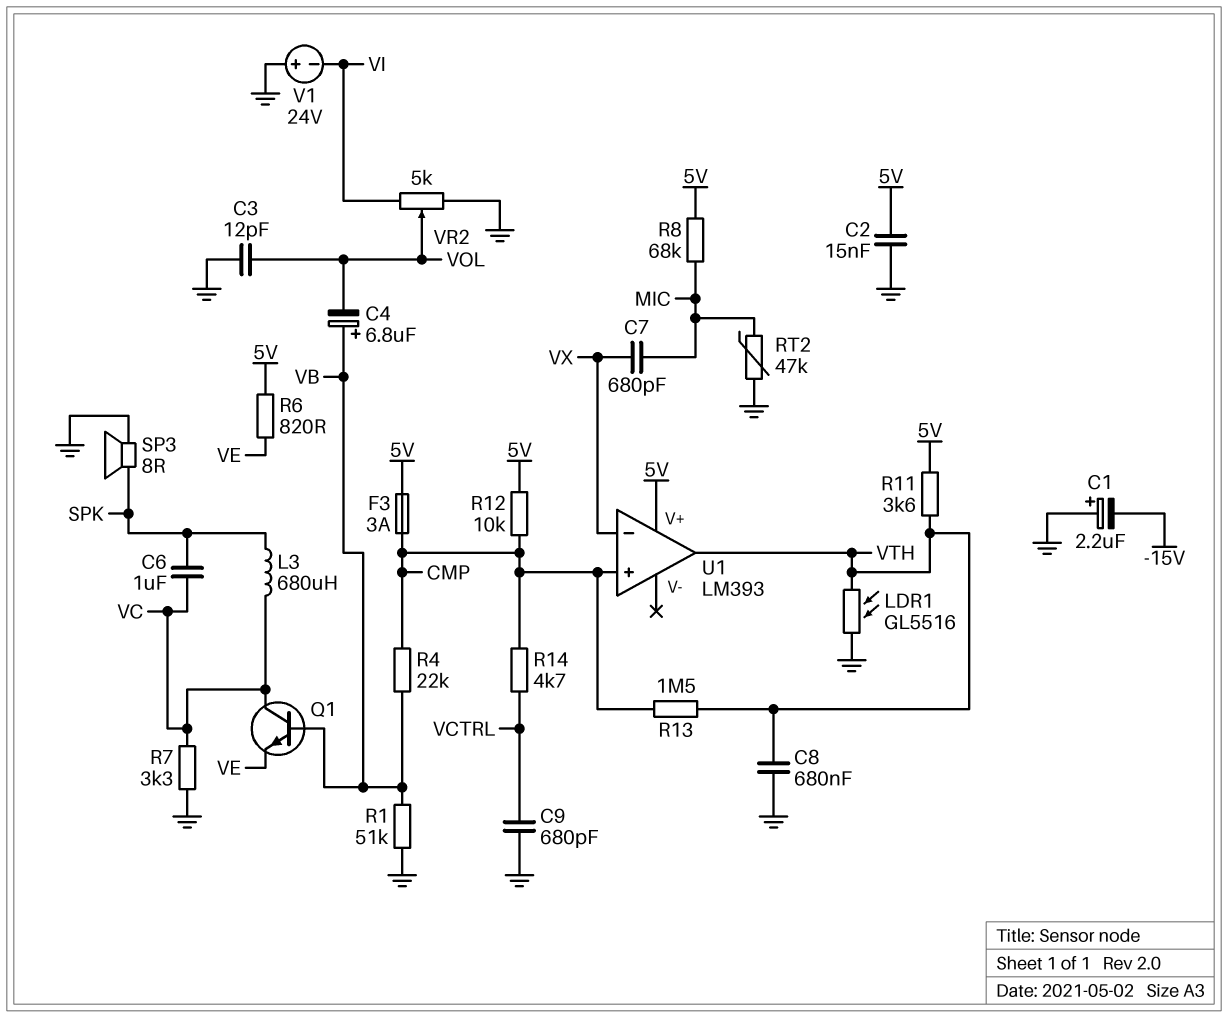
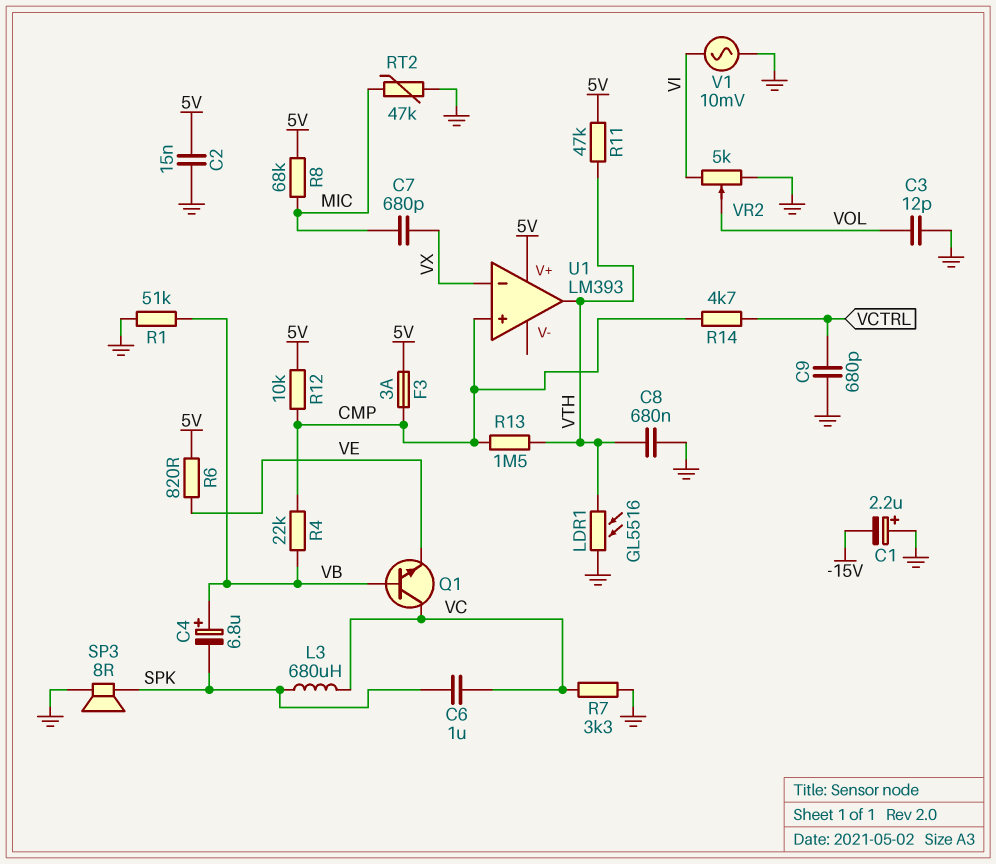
C4: 6.8uF (plus VB, minus VOL) -> 6.8uF (plus VB, minus SPK)
R11: 3.6k (5V, VTH) -> 47k (5V, VTH)
V1: 24V (plus GND, minus VI) -> AC 10mV (GND, VI)

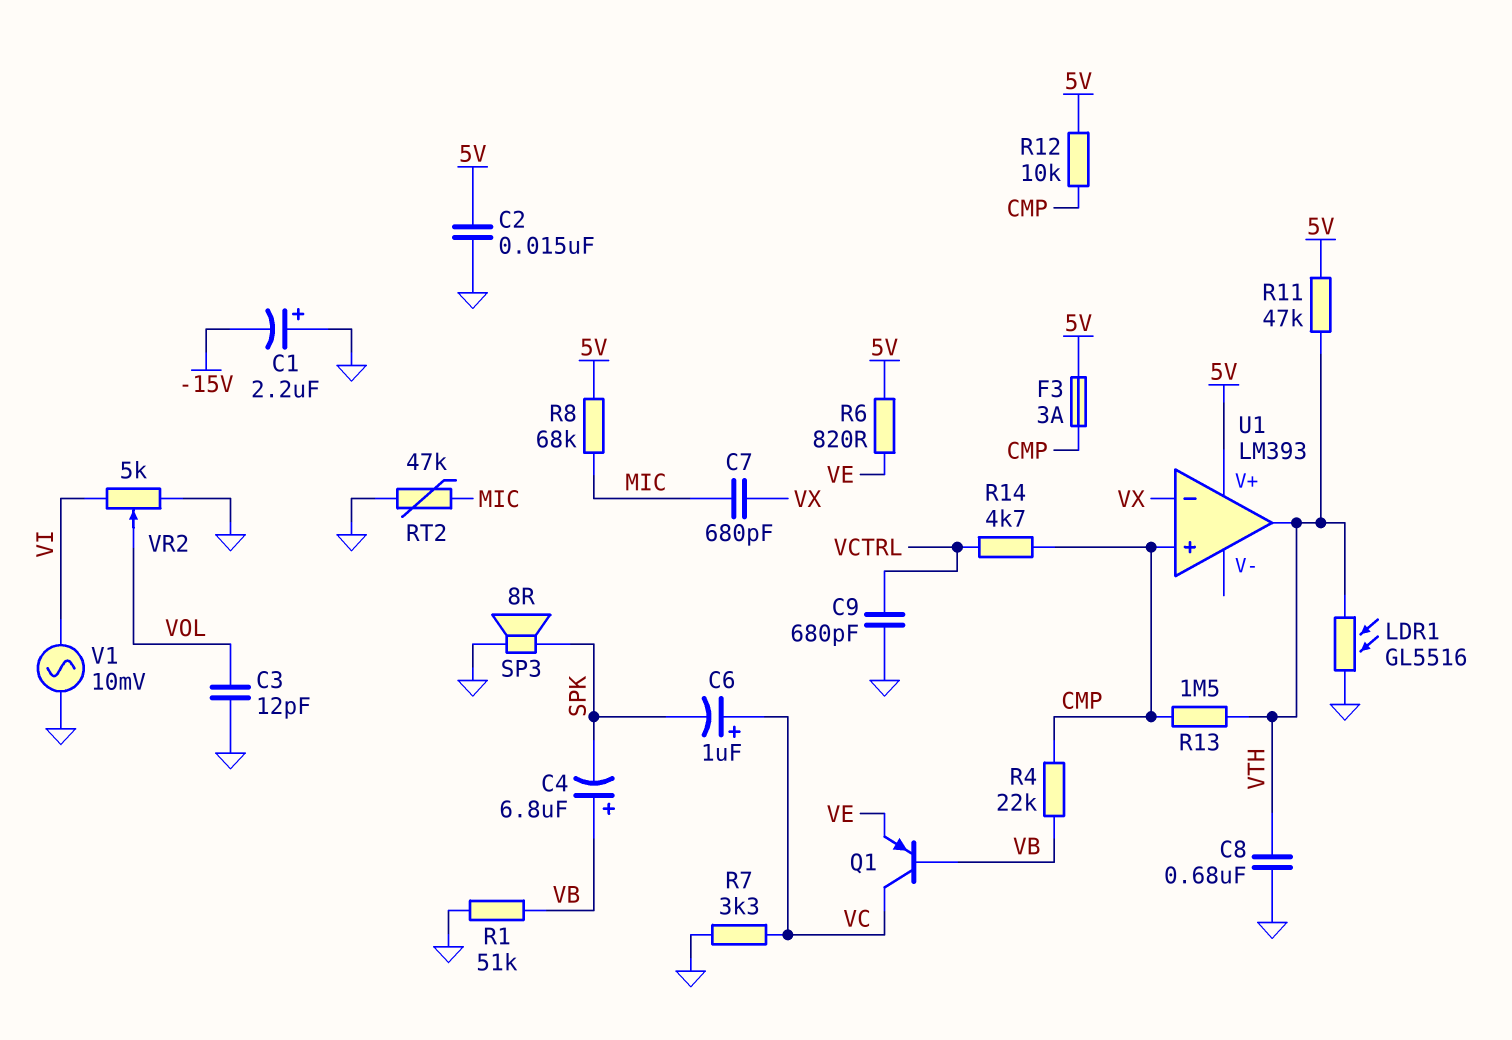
C6: 1uF (SPK, VC) -> 1uF (plus VC, minus SPK)
L3: 680uH (SPK, VC) -> none
Q1: NPN (B VB, C VC, E VE) -> PNP (B VB, C VC, E VE)

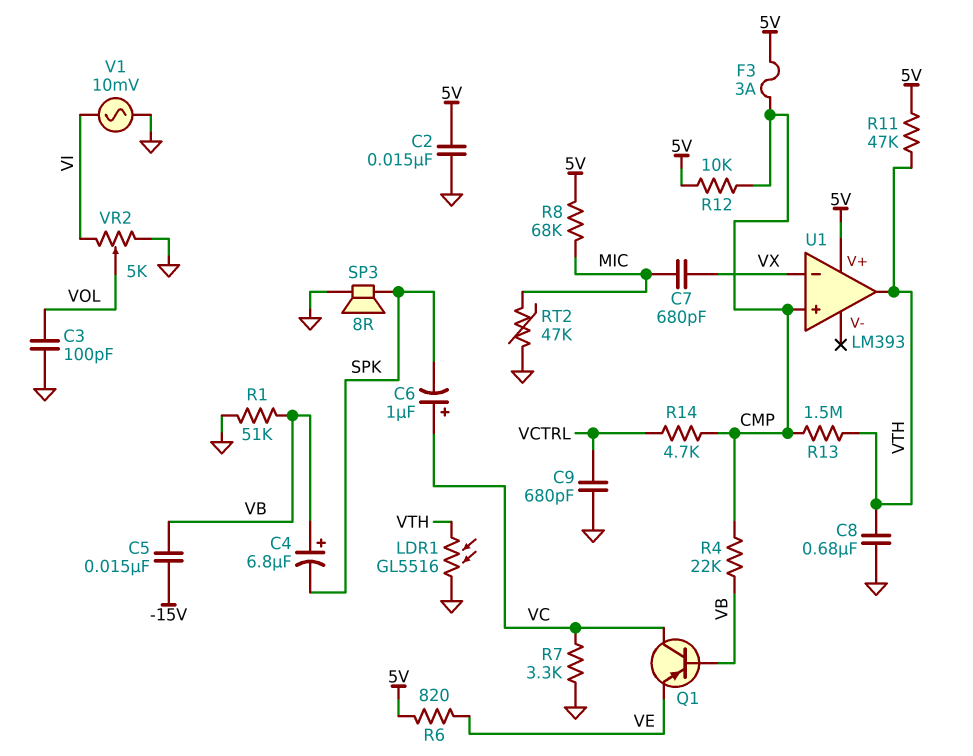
C1: 2.2uF (plus GND, minus -15V) -> none
C3: 12pF (GND, VOL) -> 100pF (GND, VOL)
C5: none -> 15nF (-15V, VB)

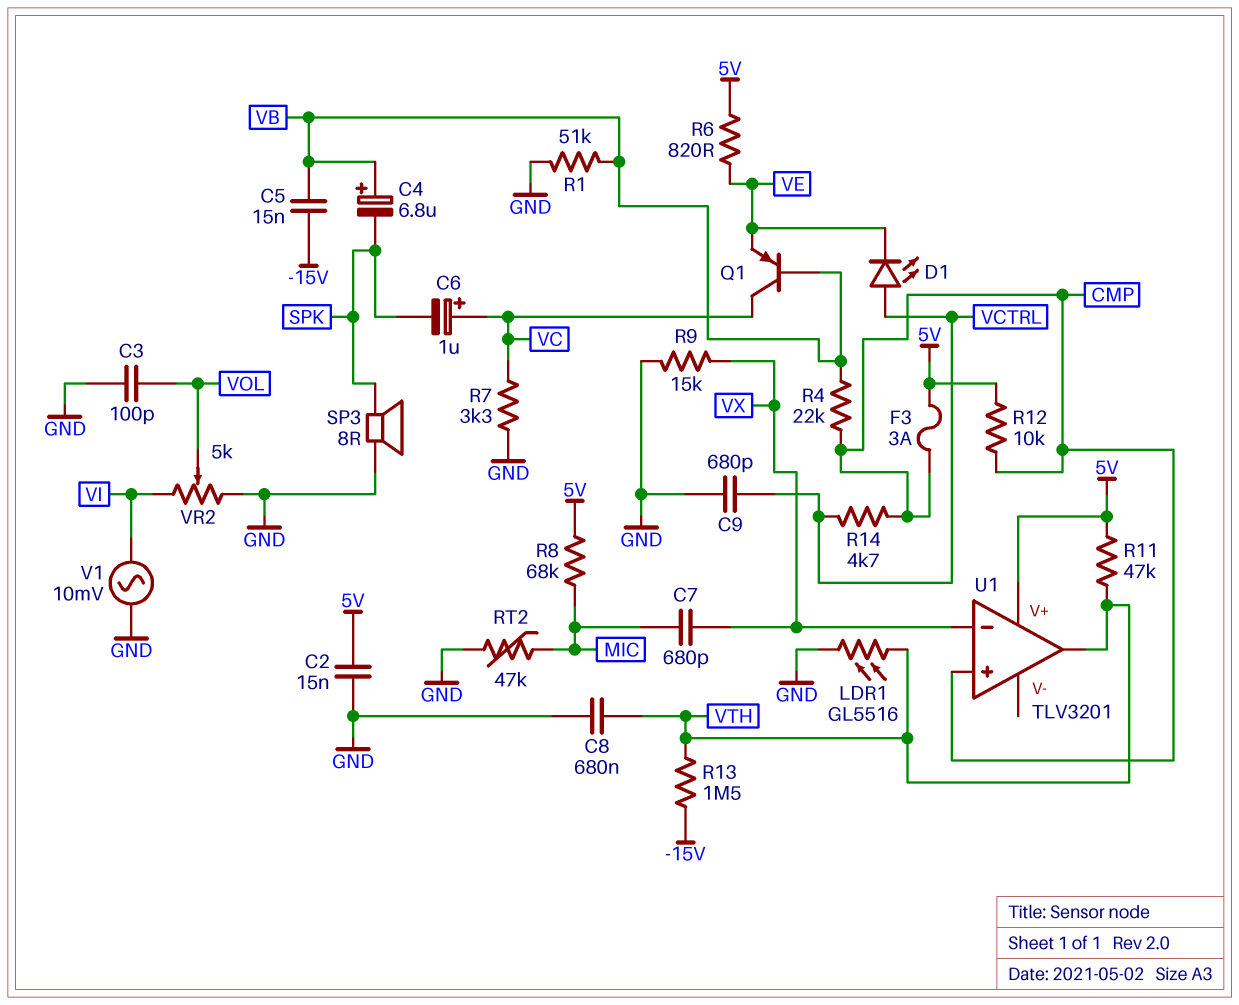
D1: none -> LED (A VCTRL, K VE)
R9: none -> 15k (GND, VX)
R13: 1.5M (CMP, VTH) -> 1.5M (-15V, VTH)
U1: LM393 -> TLV3201

